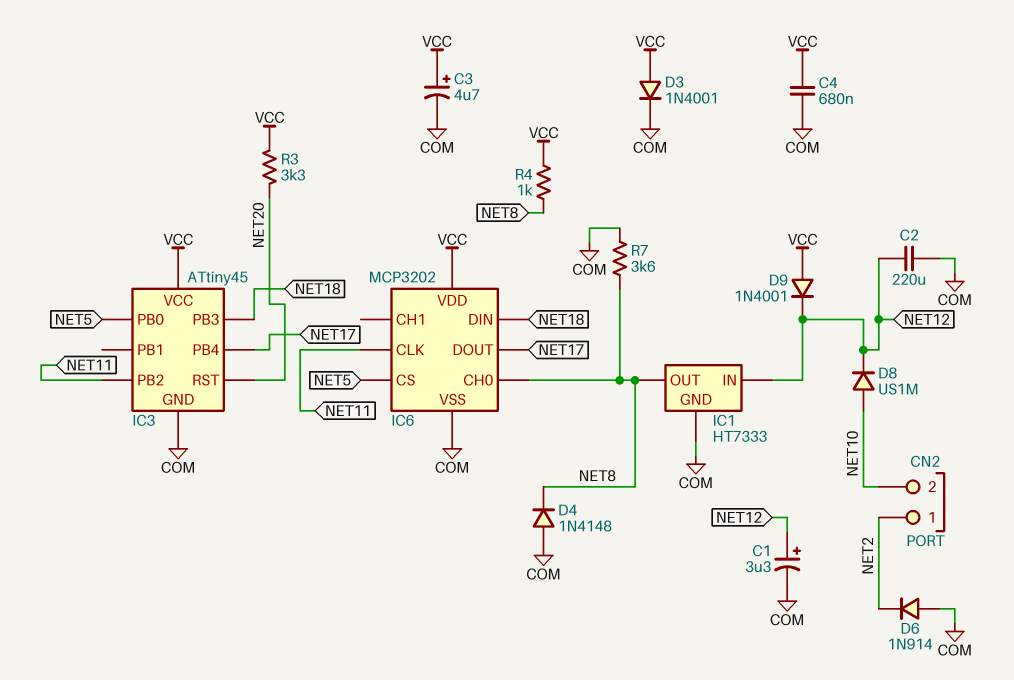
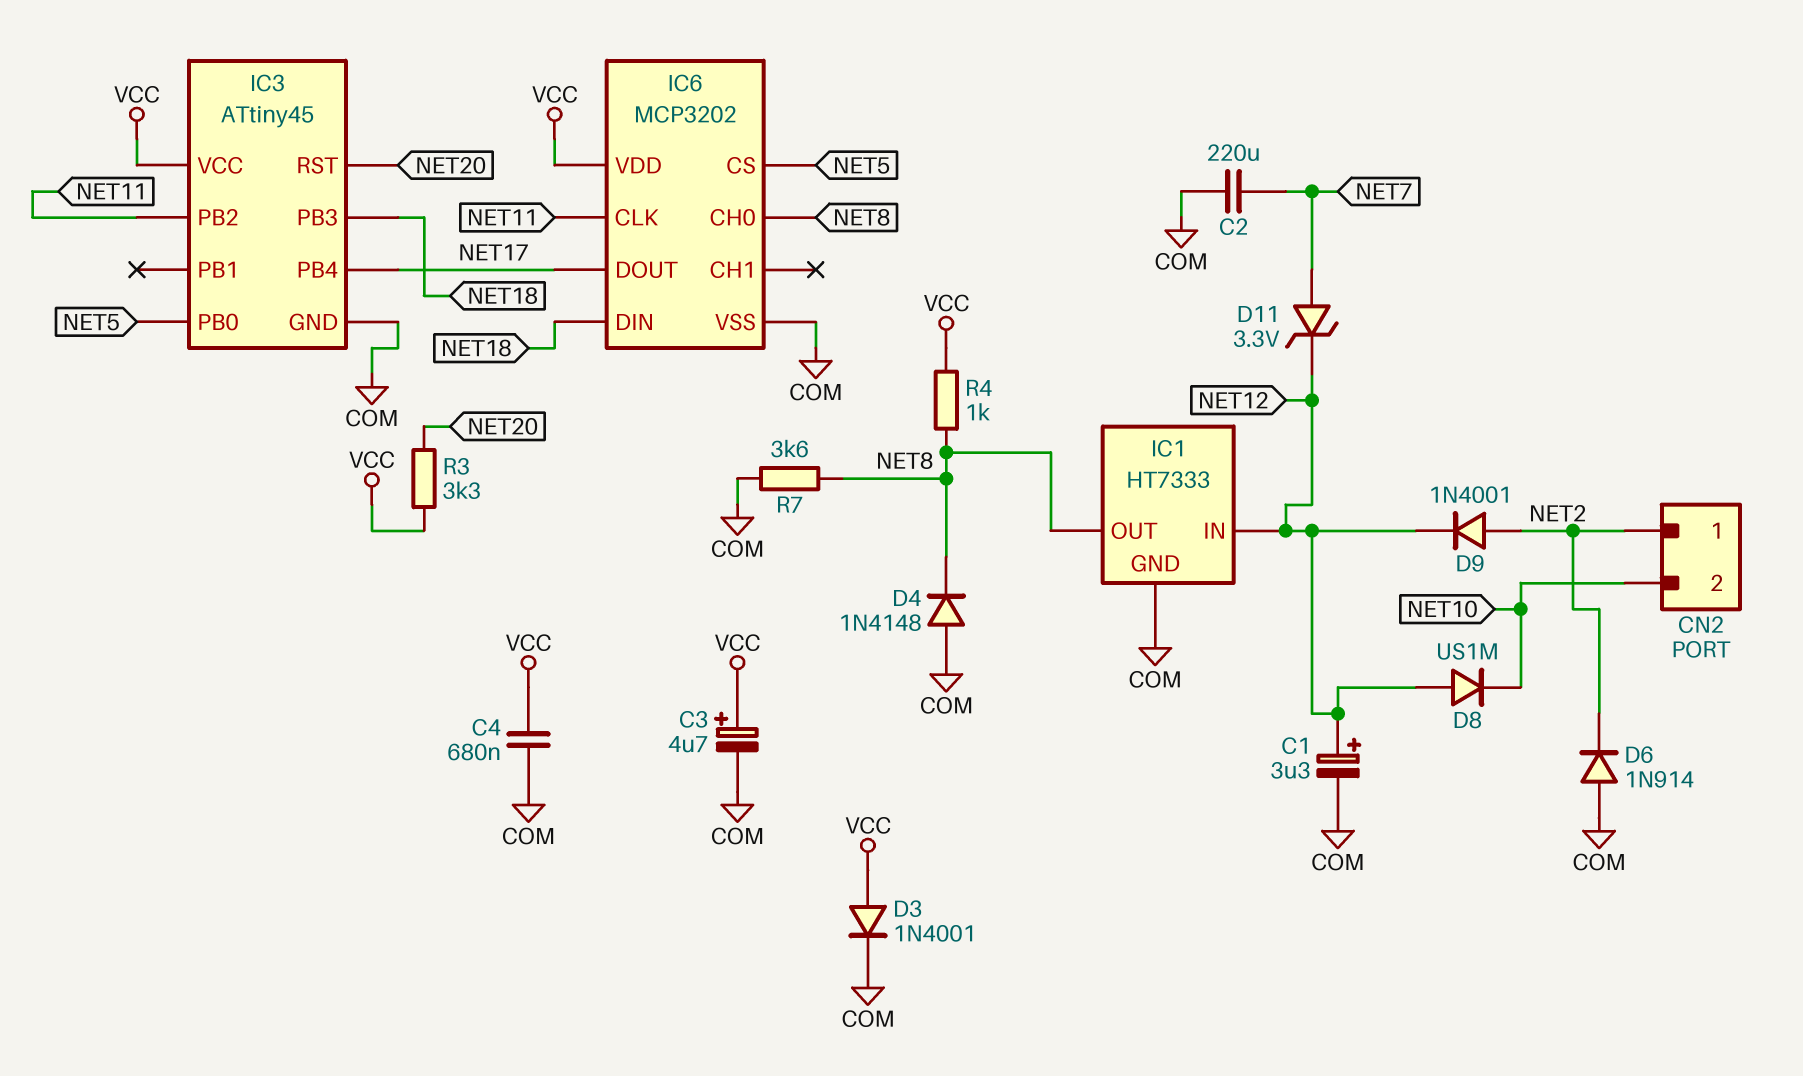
C2: 220uF (COM, NET12) -> 220uF (COM, NET7)
D8: diode US1M (A NET10, K NET12) -> diode US1M (A NET12, K NET10)
D9: diode 1N4001 (A VCC, K NET12) -> diode 1N4001 (A NET2, K NET12)
D11: none -> zener 3.3V (A NET7, K NET12)

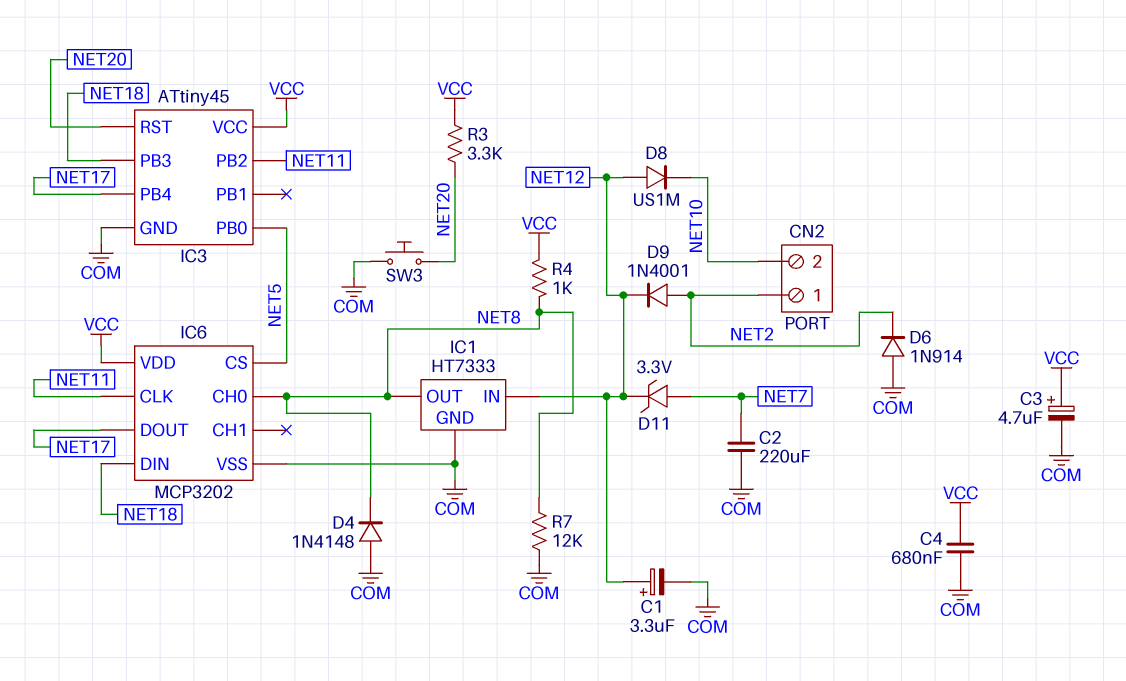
D3: diode 1N4001 (A VCC, K COM) -> none
R7: 3.6k (COM, NET8) -> 12k (COM, NET8)
SW3: none -> button (COM, NET20)

